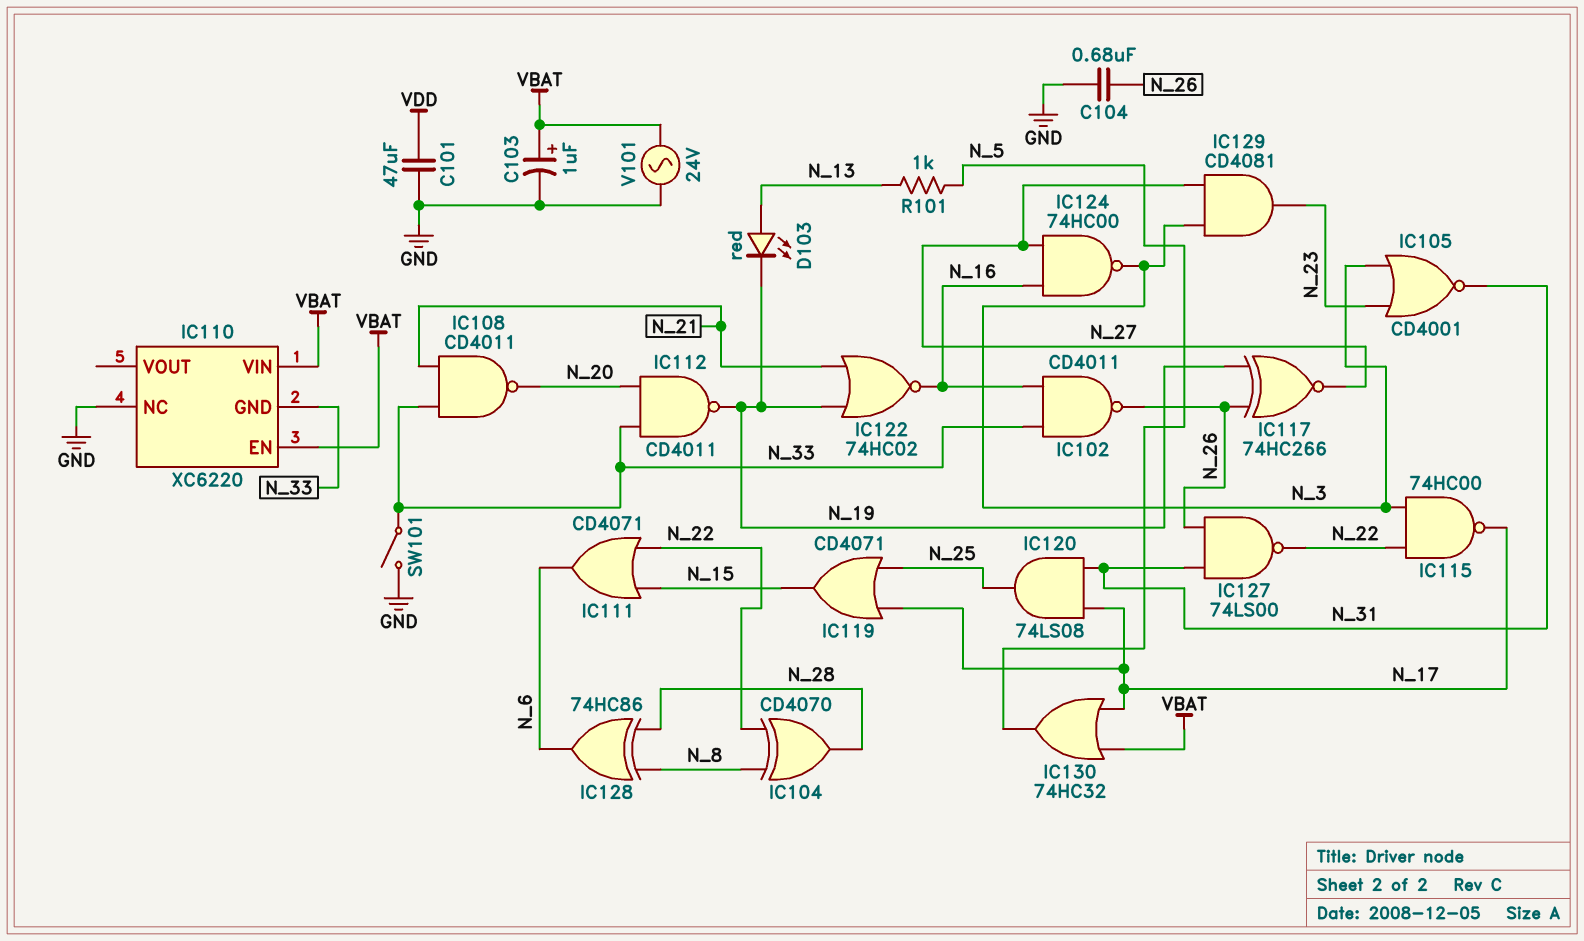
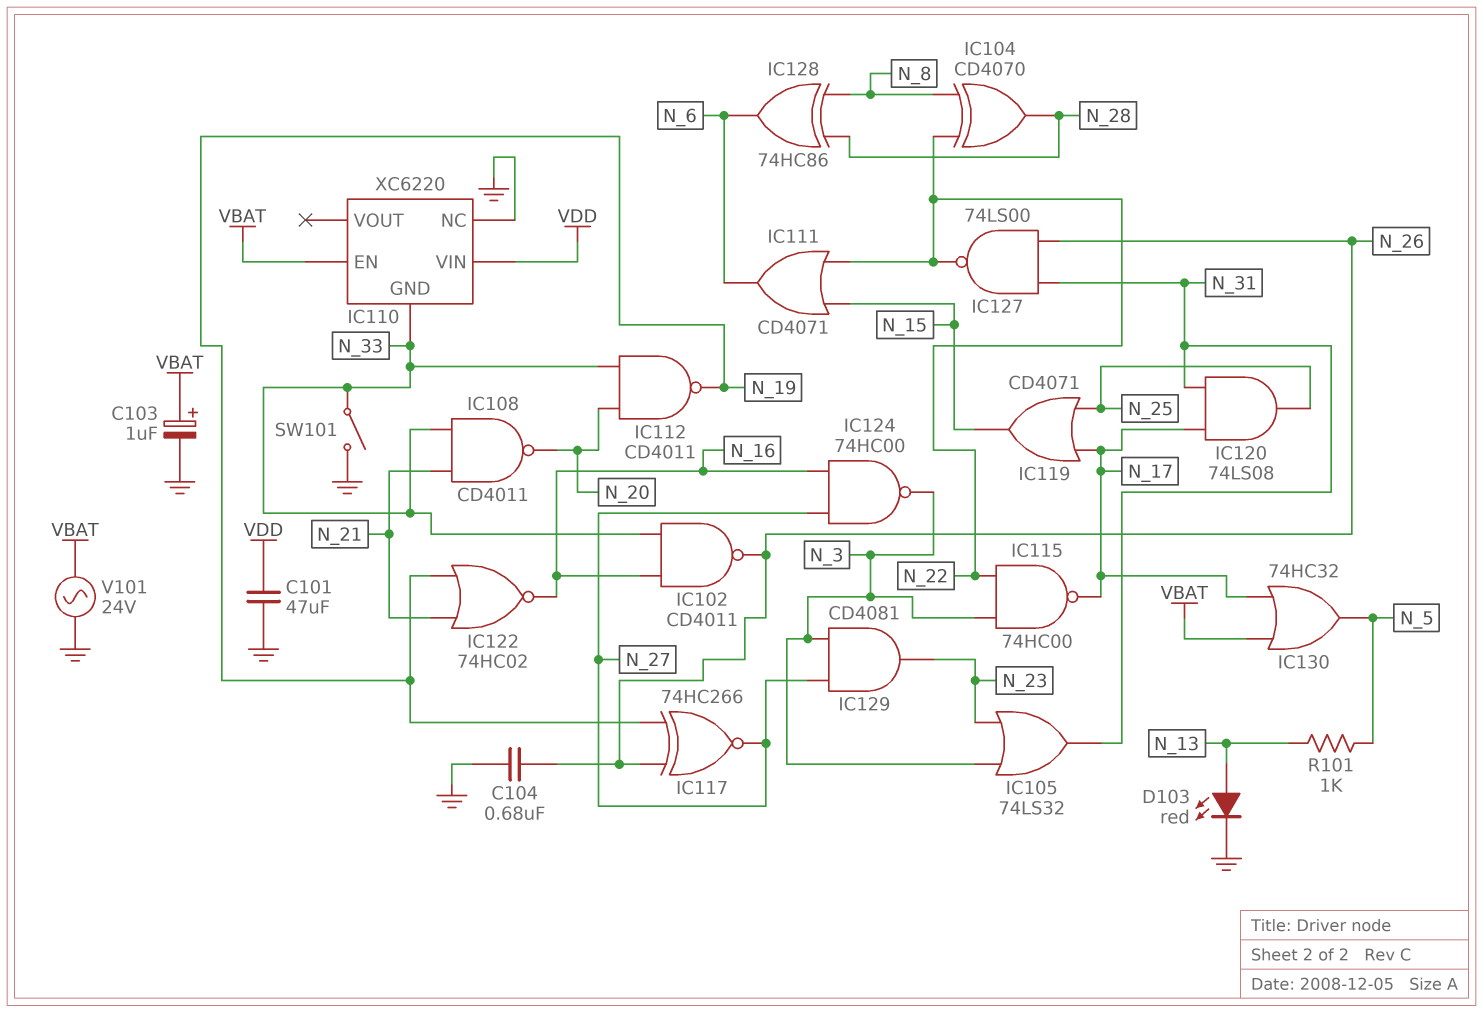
D103: LED red (A N_13, K N_19) -> LED red (A N_13, K GND)
IC105: NOR CD4001 (in N_3, in N_23, out N_31) -> OR 74LS32 (in N_3, in N_23, out N_31)
IC110 pin VIN: VBAT -> VDD

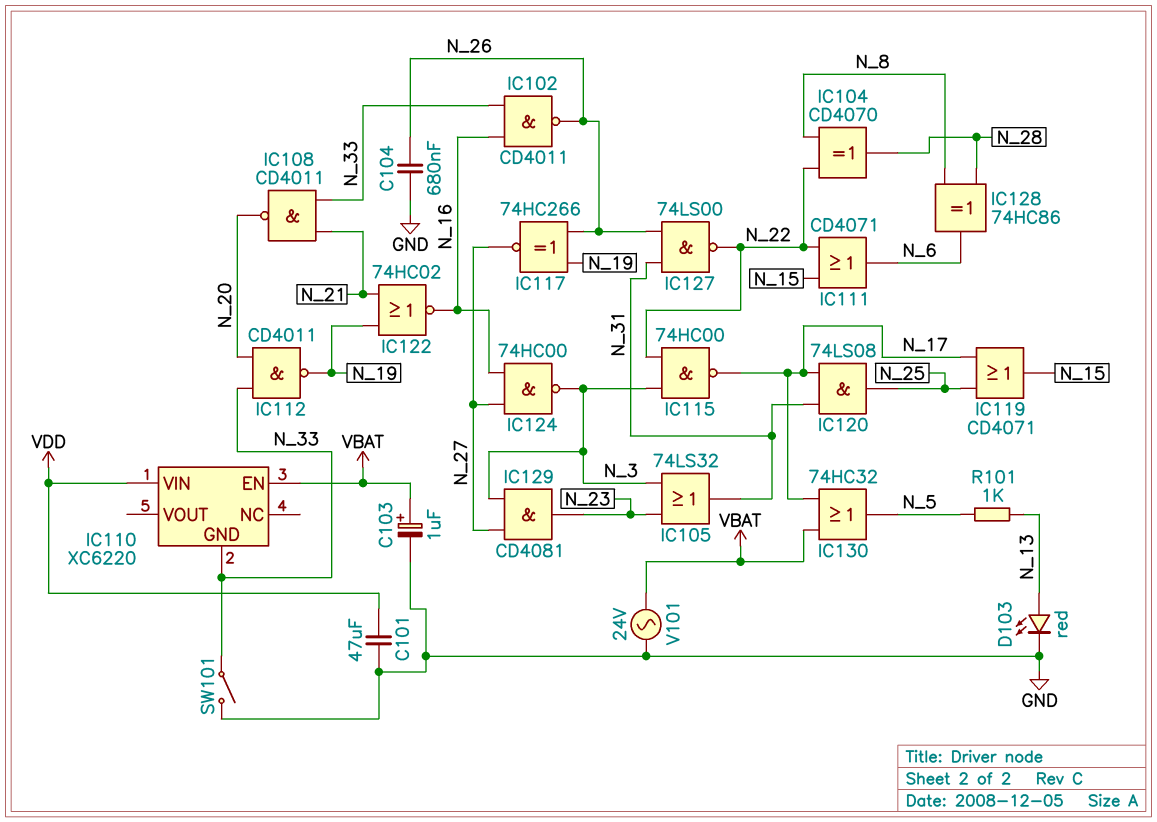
IC110 pin NC: GND -> none

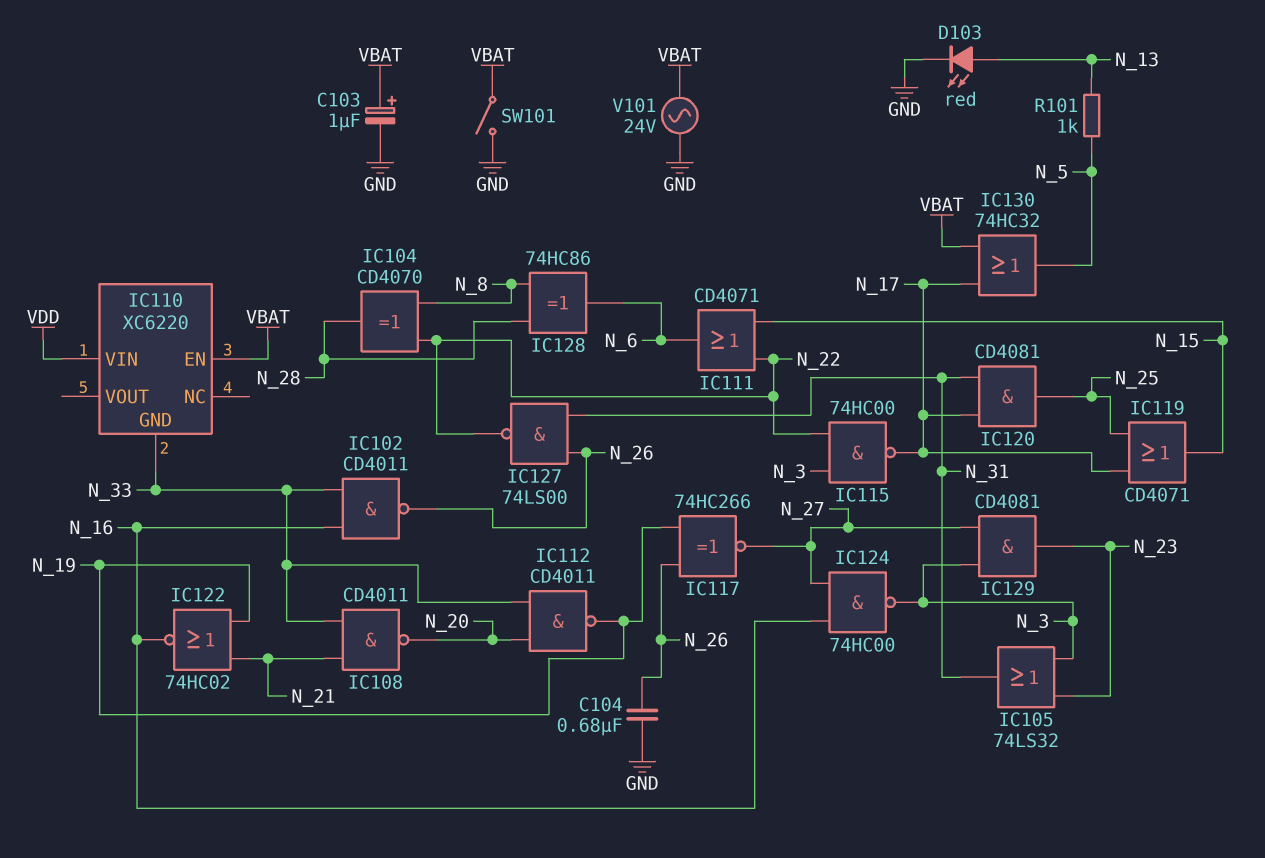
C101: 47uF (GND, VDD) -> none
IC120: AND 74LS08 (in N_17, in N_31, out N_25) -> AND CD4081 (in N_17, in N_31, out N_25)
SW101: switch (GND, N_33) -> switch (GND, VBAT)

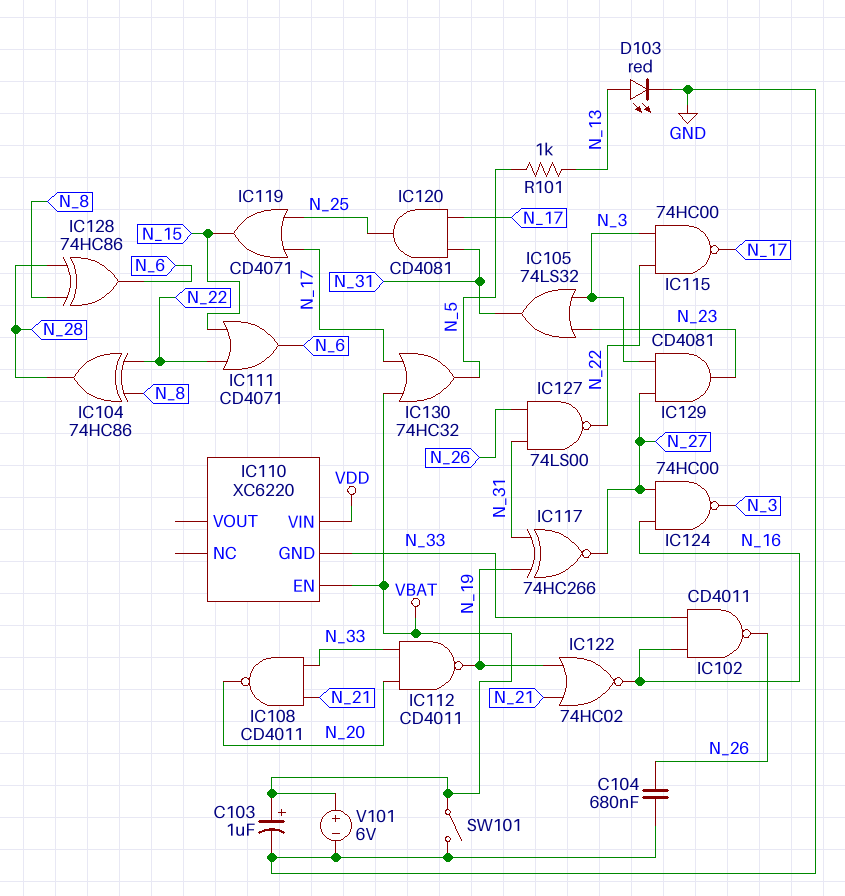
IC104: XOR CD4070 (in N_8, in N_22, out N_28) -> XOR 74HC86 (in N_8, in N_22, out N_28)
IC117: XNOR 74HC266 (in N_19, in N_26, out N_27) -> XNOR 74HC266 (in N_19, in N_31, out N_27)
V101: AC 24V (GND, VBAT) -> 6V (plus VBAT, minus GND)

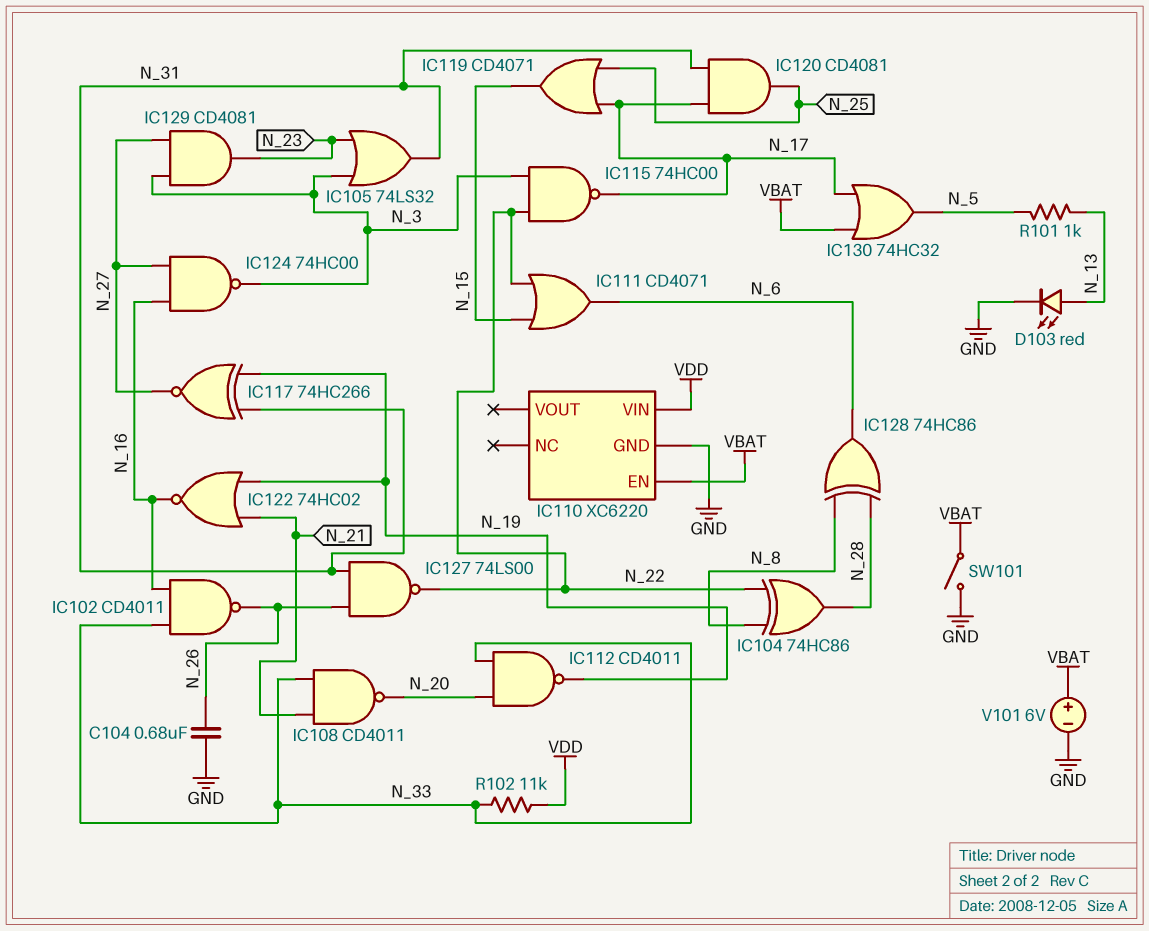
C103: 1uF (plus VBAT, minus GND) -> none
IC110 pin GND: N_33 -> GND
R102: none -> 11k (N_33, VDD)

